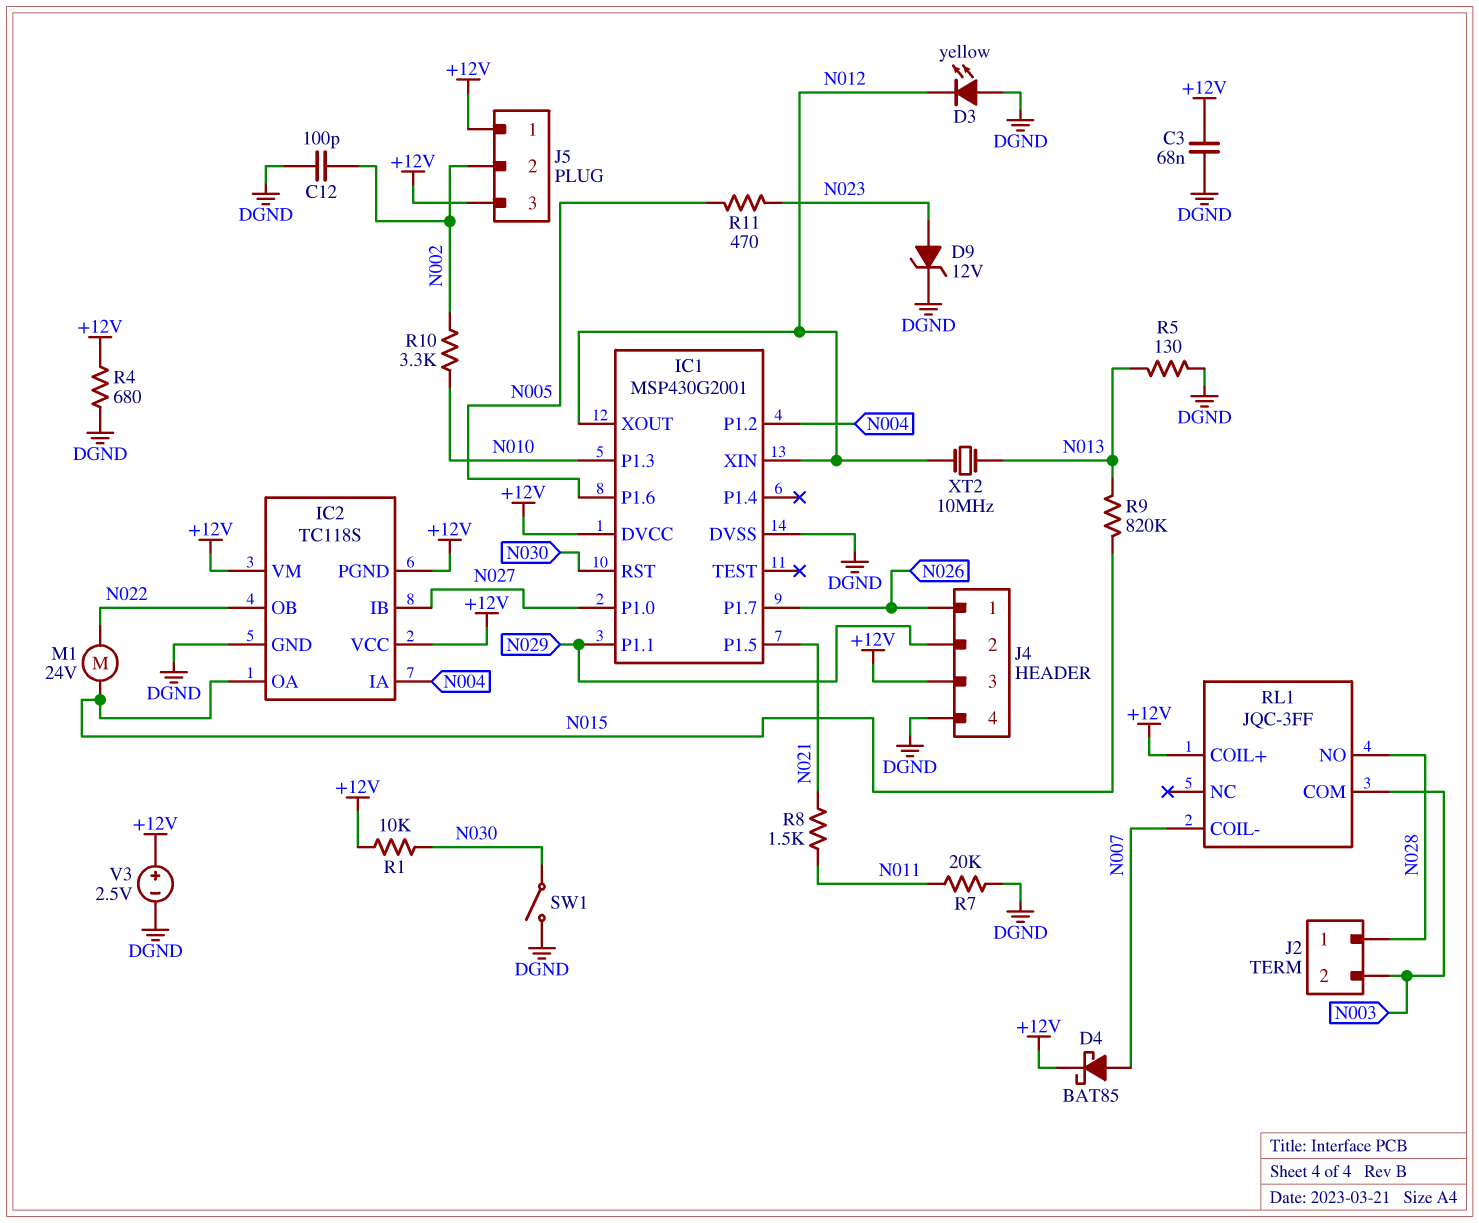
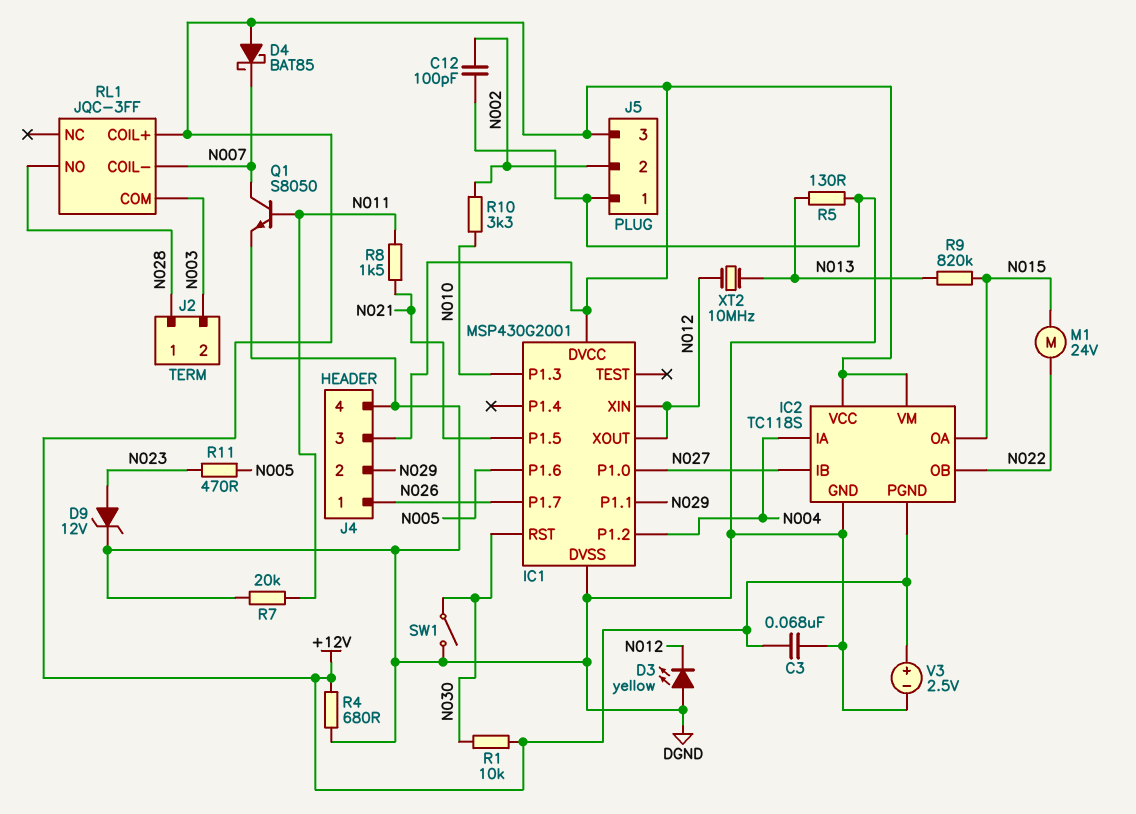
D4: schottky BAT85 (A N007, K +12V) -> schottky BAT85 (A +12V, K N007)
J5 pin 1: +12V -> DGND
Q1: none -> NPN S8050 (B N011, C N007, E DGND)

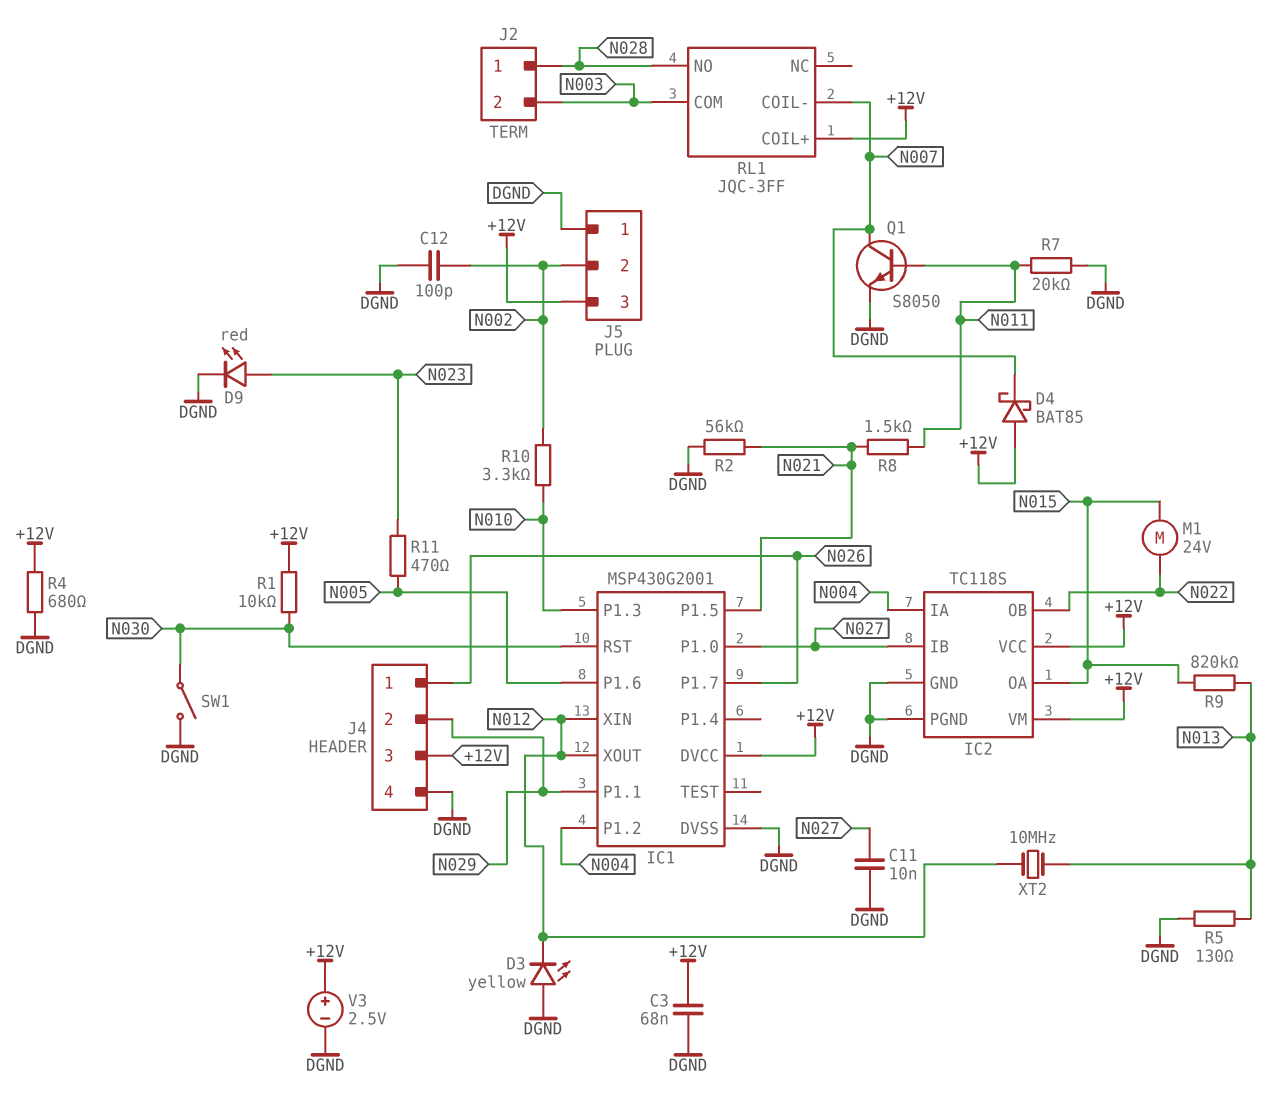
C11: none -> 10nF (DGND, N027)
D9: zener 12V (A N023, K DGND) -> LED red (A N023, K DGND)
IC2 pin PGND: +12V -> DGND
R2: none -> 56k (DGND, N021)

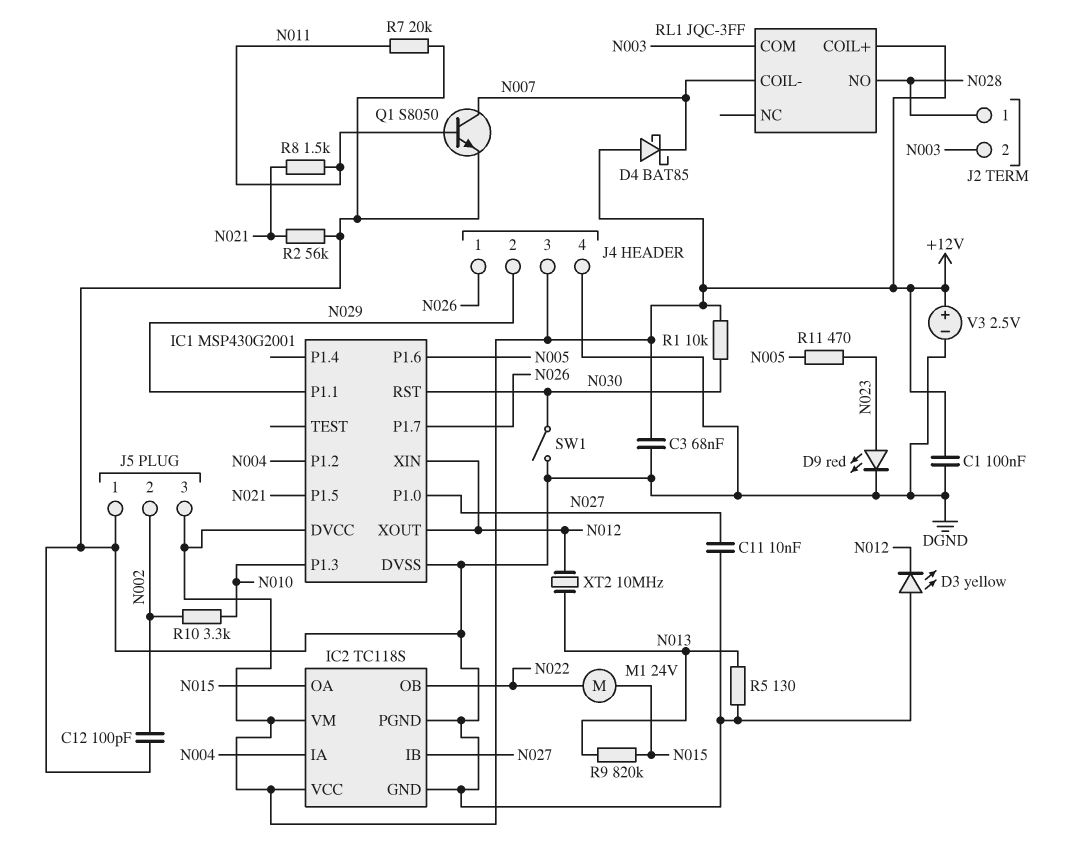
C1: none -> 100nF (+12V, DGND)
R4: 680 (+12V, DGND) -> none

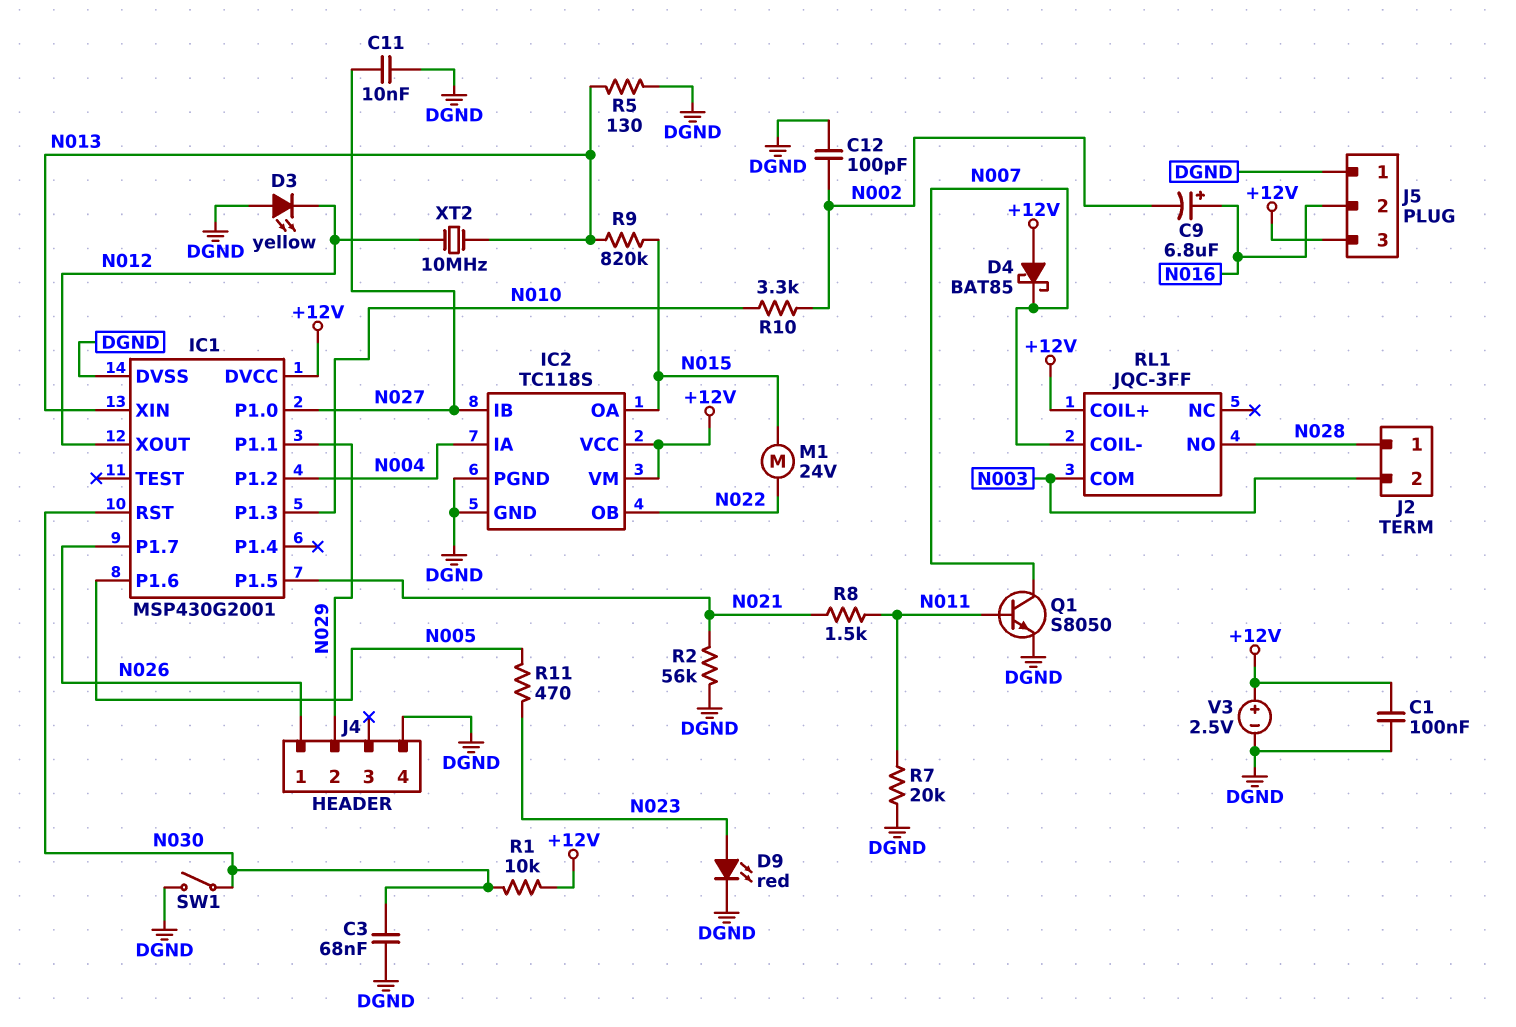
C3: 68nF (+12V, DGND) -> 68nF (DGND, N030)
C9: none -> 6.8uF (plus N016, minus N002)
IC1 pin XIN: N012 -> N013
J4 pin 3: +12V -> none
J5 pin 2: N002 -> N016

